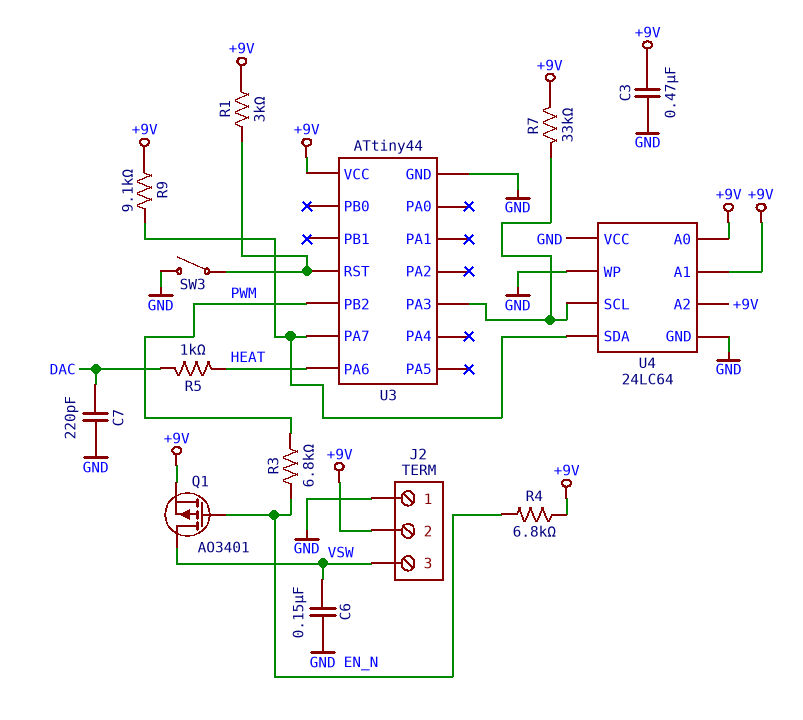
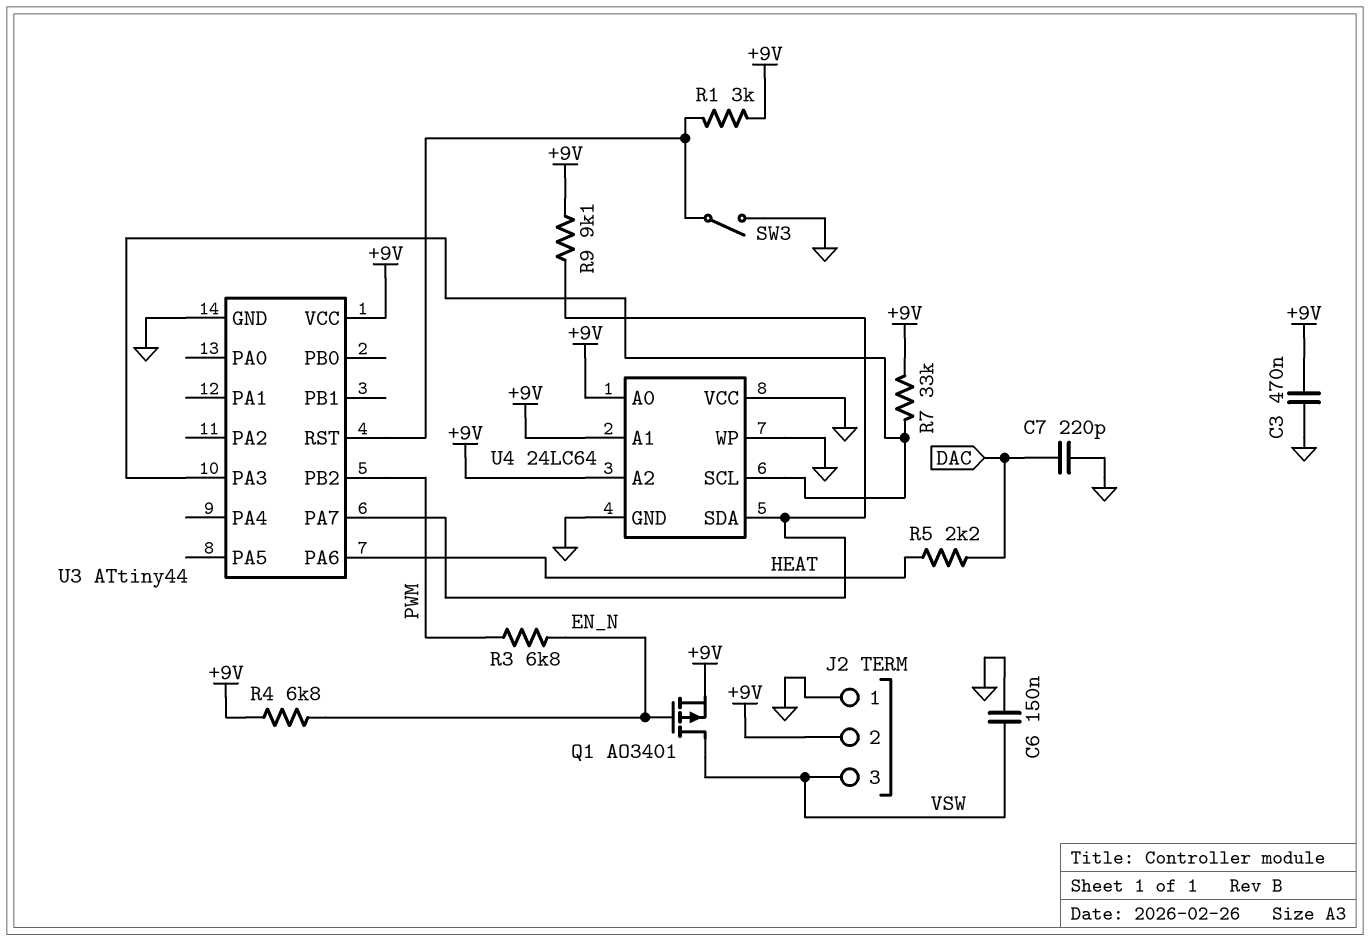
R5: 1k (DAC, HEAT) -> 2.2k (DAC, HEAT)

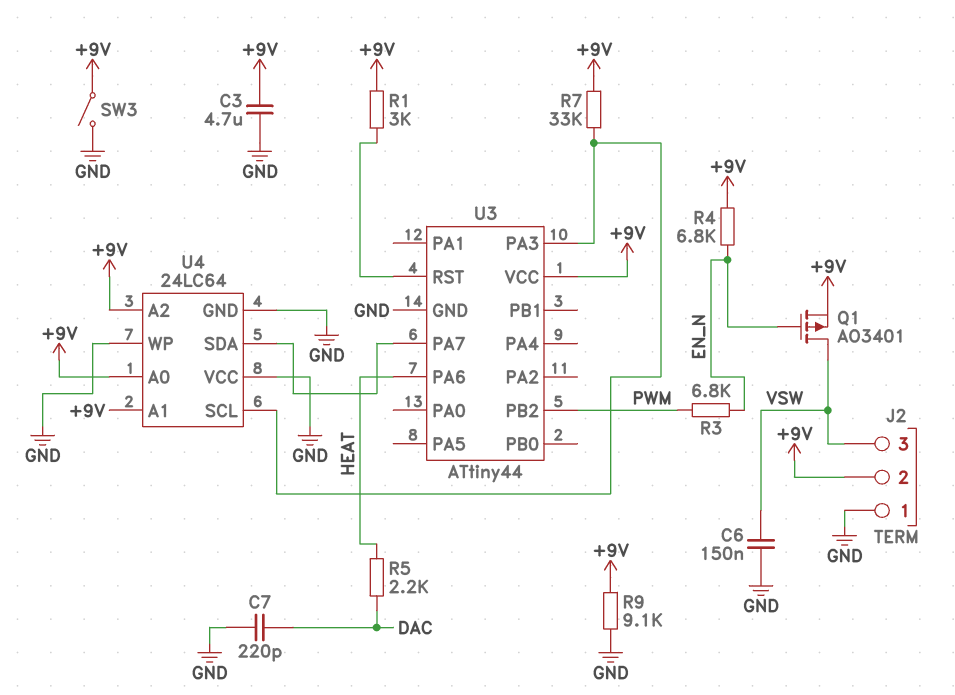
C3: 470nF (+9V, GND) -> 4.7uF (+9V, GND)
R9: 9.1k (+9V, U3/PA7) -> 9.1k (+9V, GND)
SW3: switch (GND, U3/RST) -> switch (+9V, GND)

